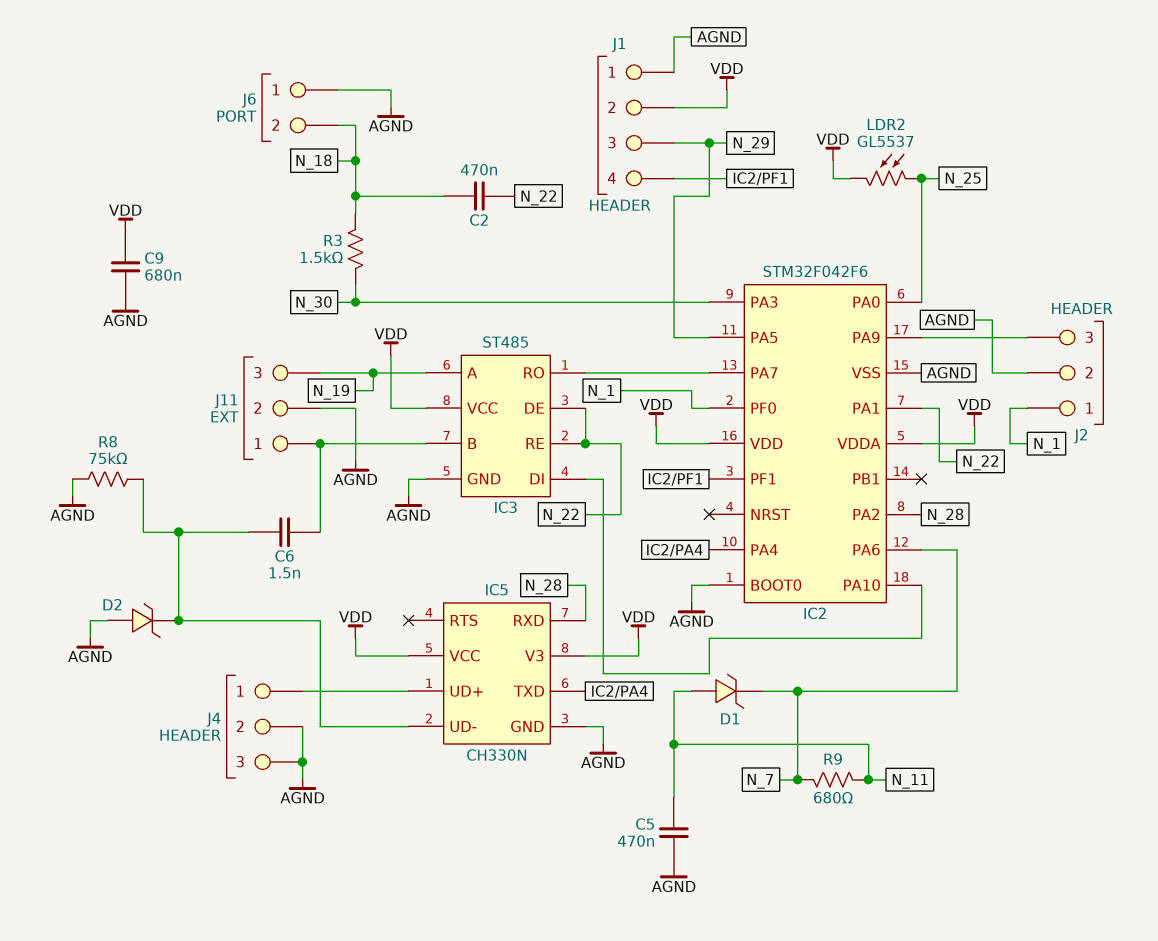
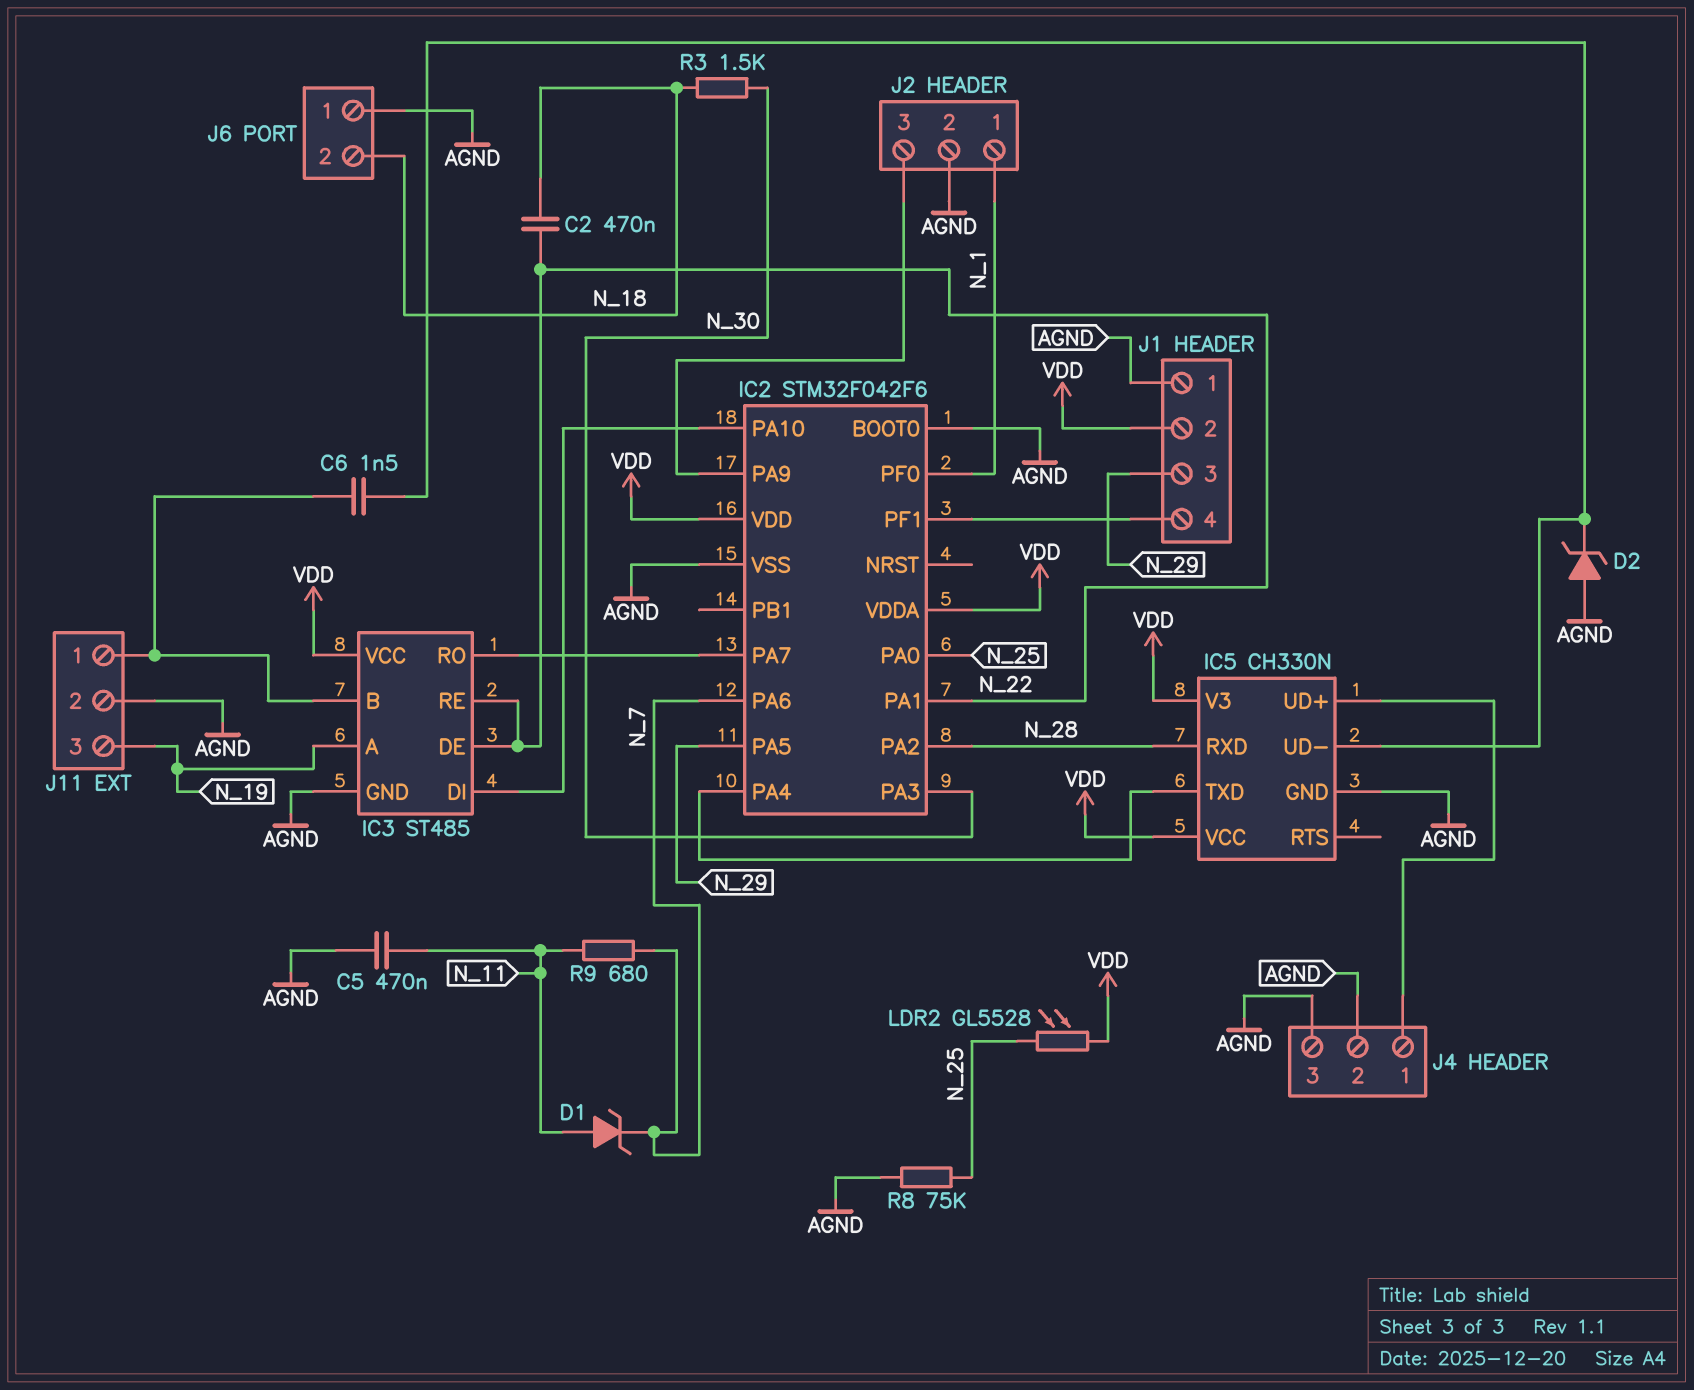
C9: 680nF (AGND, VDD) -> none
LDR2: GL5537 (N_25, VDD) -> GL5528 (N_25, VDD)
R8: 75k (AGND, IC5/UD-) -> 75k (AGND, N_25)

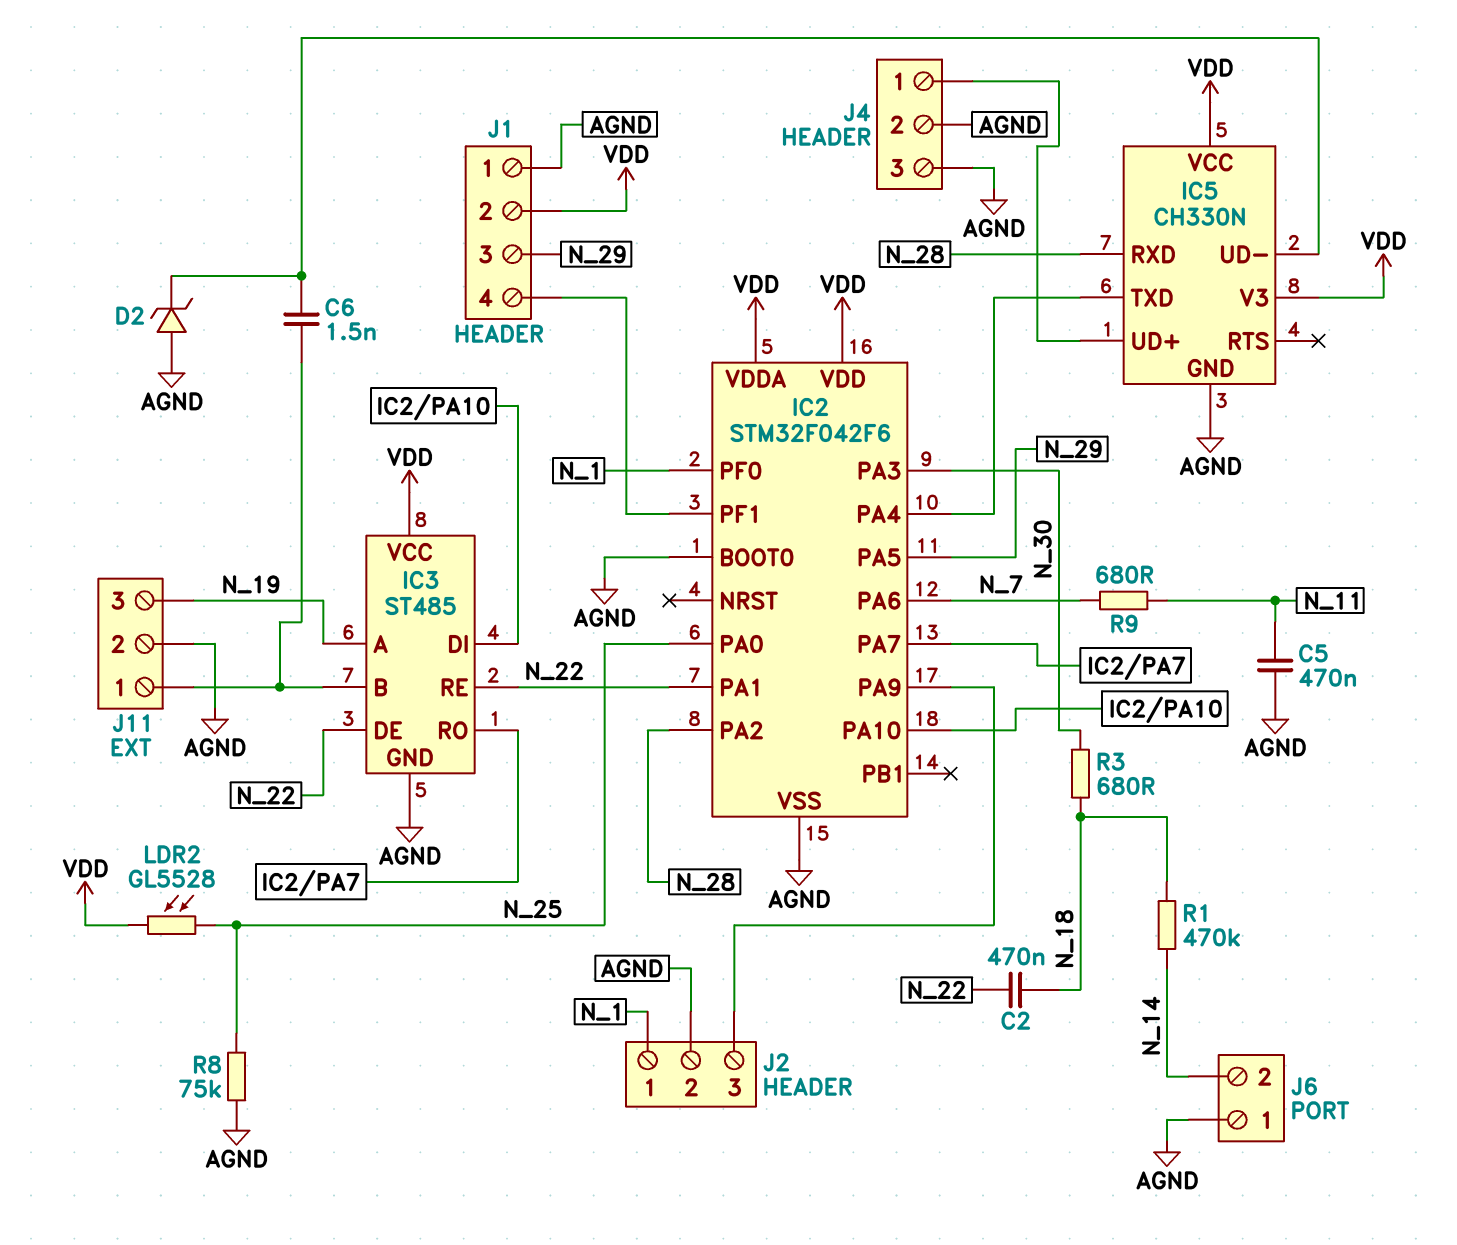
D1: zener (A N_11, K N_7) -> none
J6 pin 2: N_18 -> N_14
R1: none -> 470k (N_14, N_18)
R3: 1.5k (N_18, N_30) -> 680 (N_18, N_30)

